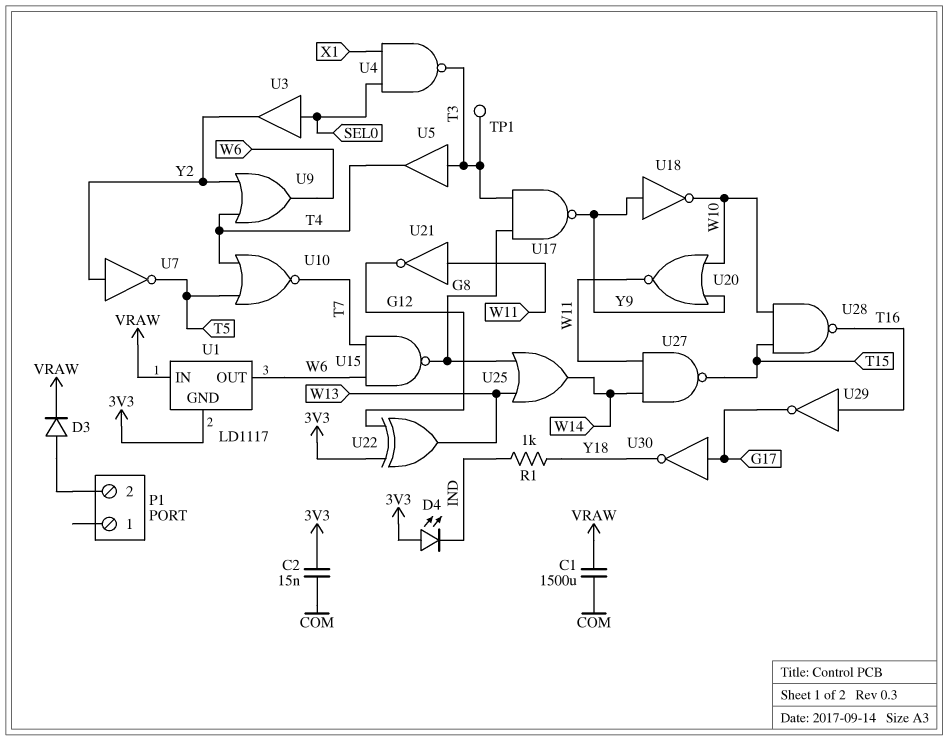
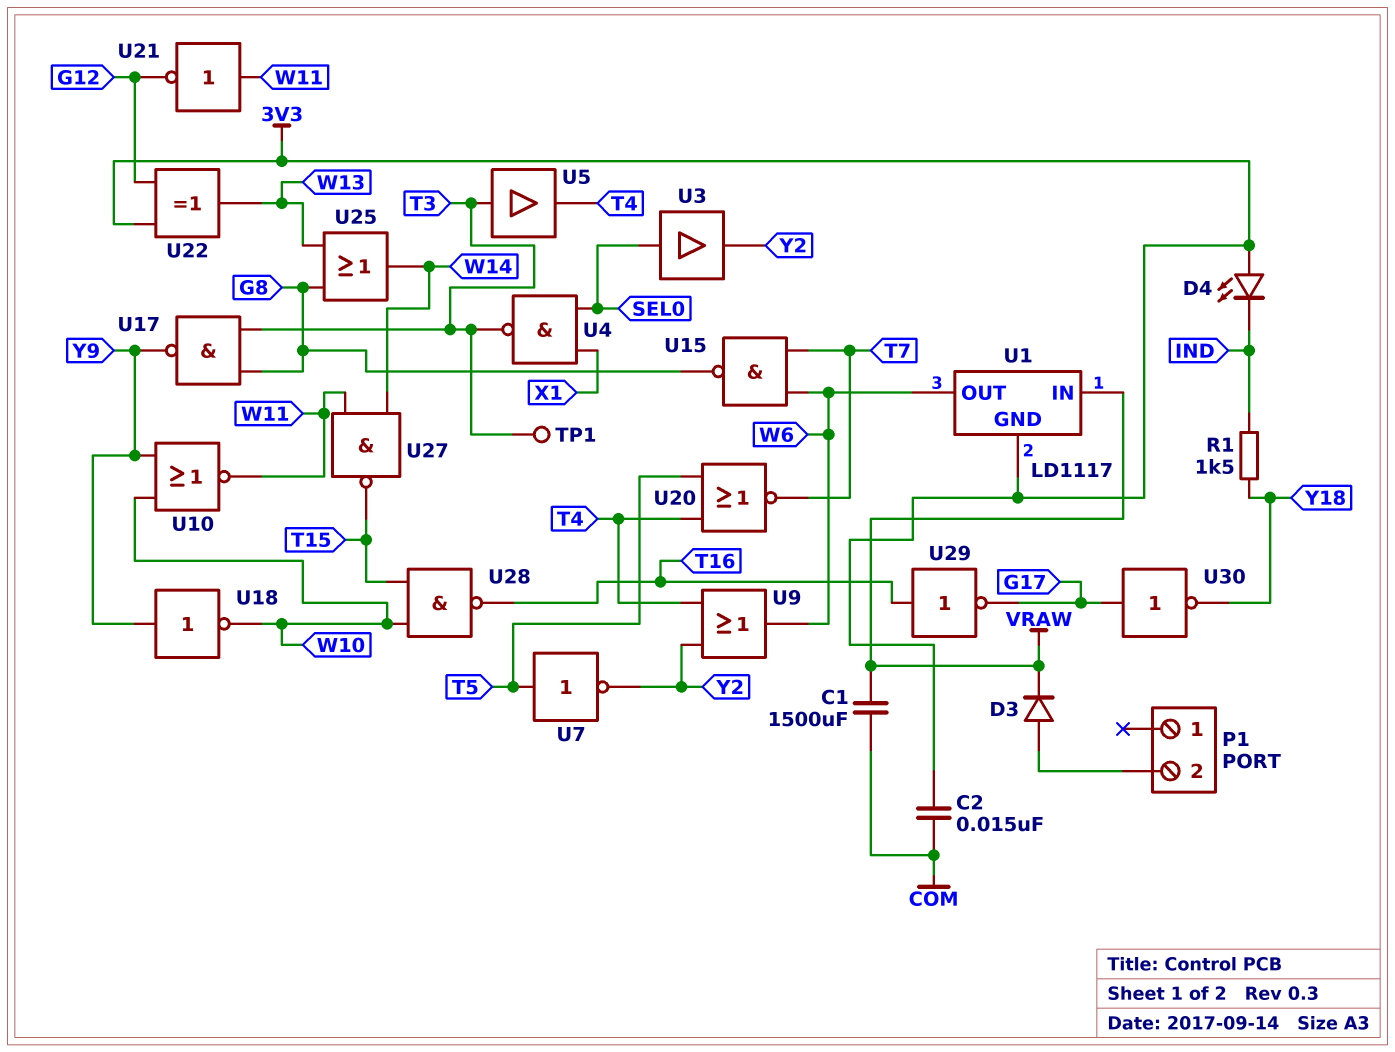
R1: 1k (IND, Y18) -> 1.5k (IND, Y18)
U7: NOT (in Y2, out T5) -> NOT (in T5, out Y2)
U10: NOR (in T4, in T5, out T7) -> NOR (in W10, in Y9, out W11)
U20: NOR (in W10, in Y9, out W11) -> NOR (in T4, in T5, out T7)

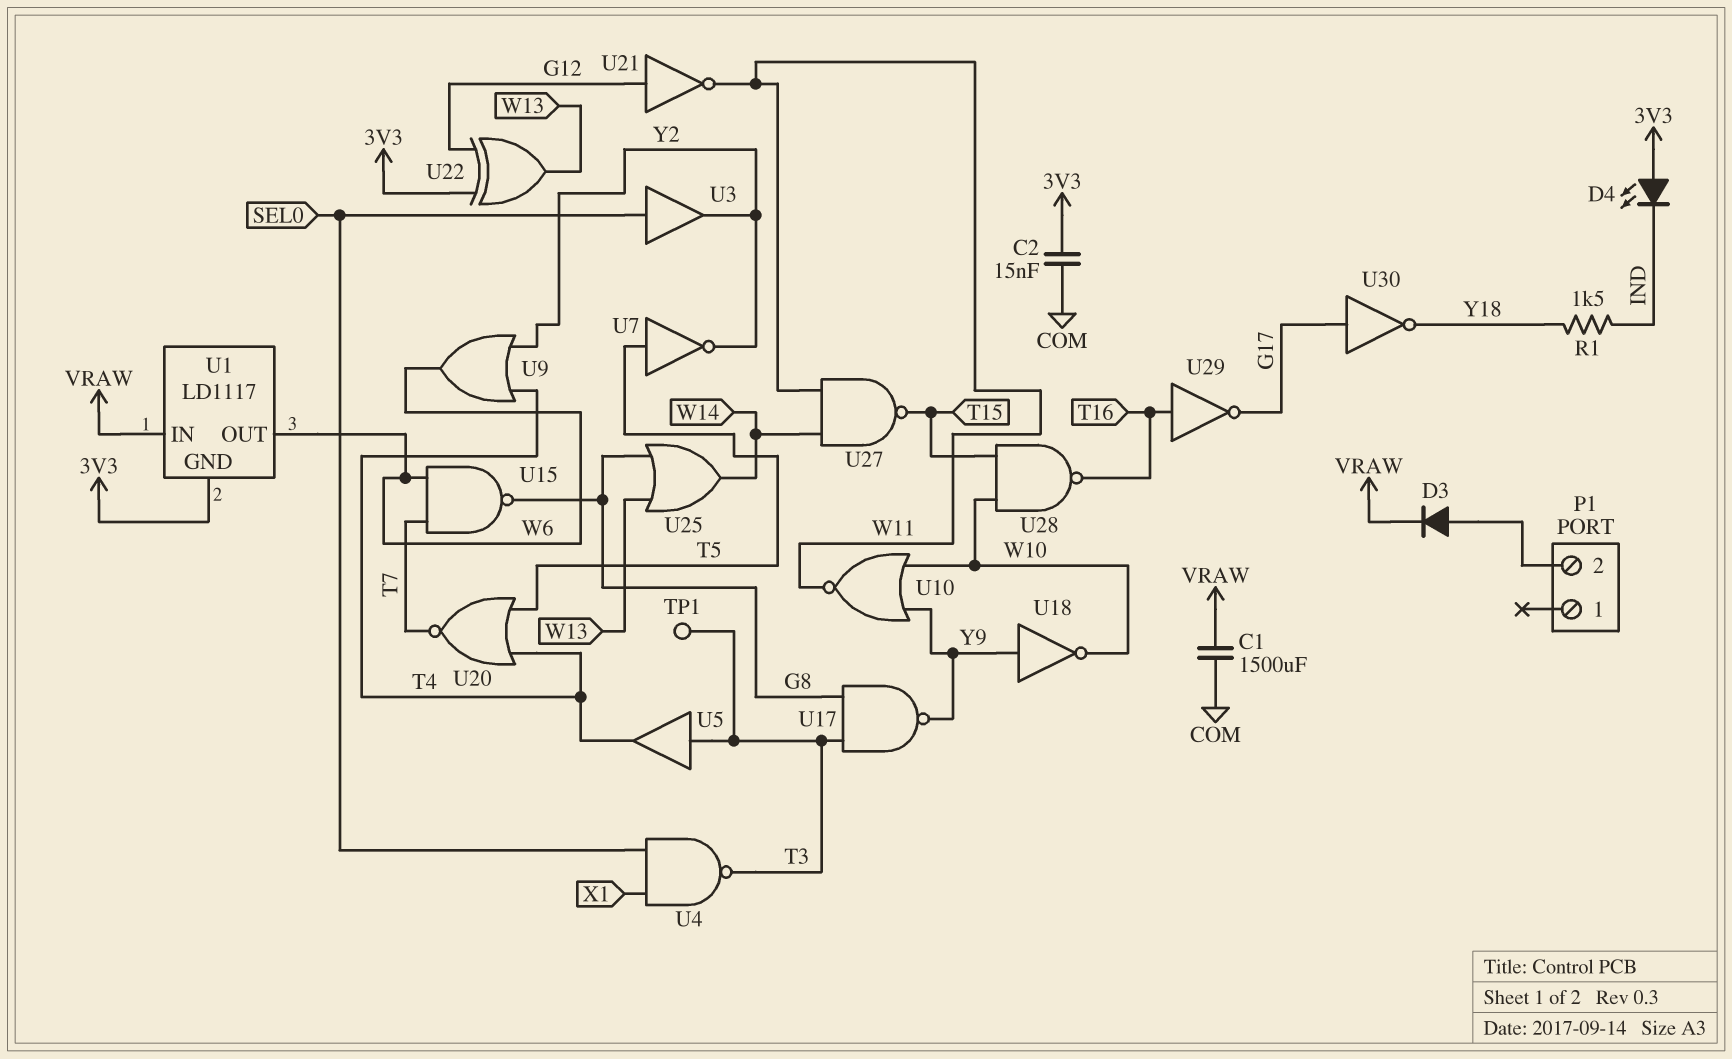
U21: NOT (in W11, out G12) -> NOT (in G12, out W11)

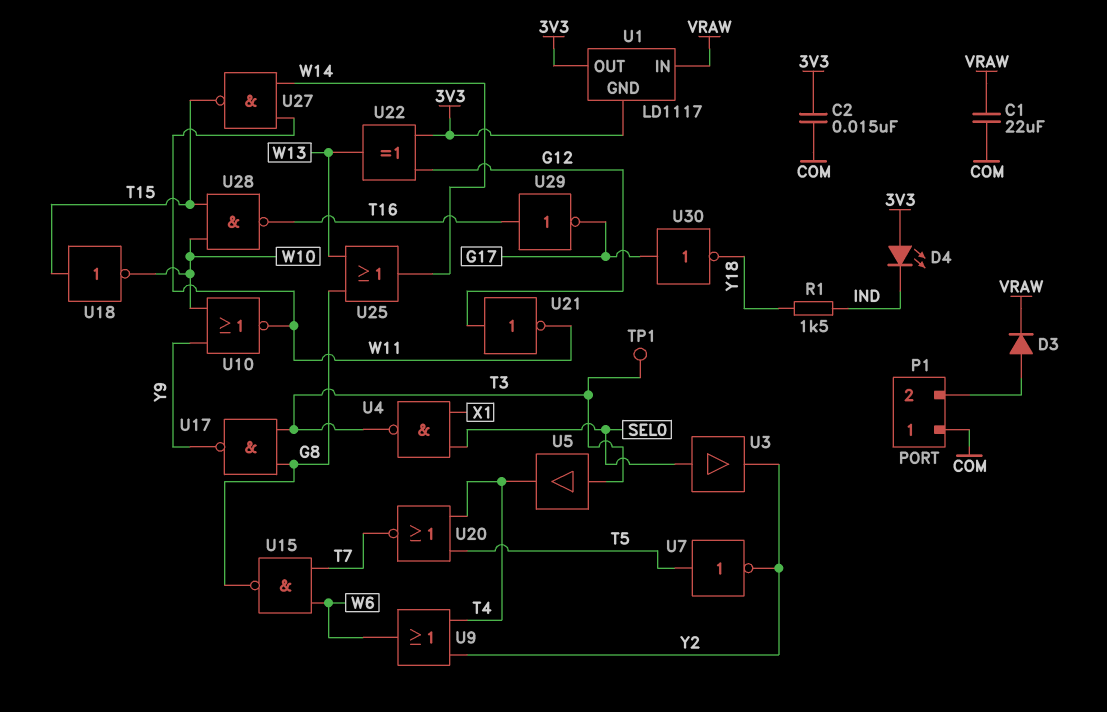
C1: 1500uF (COM, VRAW) -> 22uF (COM, VRAW)
P1 pin 1: none -> COM
U1 pin OUT: W6 -> 3V3
U18: NOT (in Y9, out W10) -> NOT (in T15, out W10)

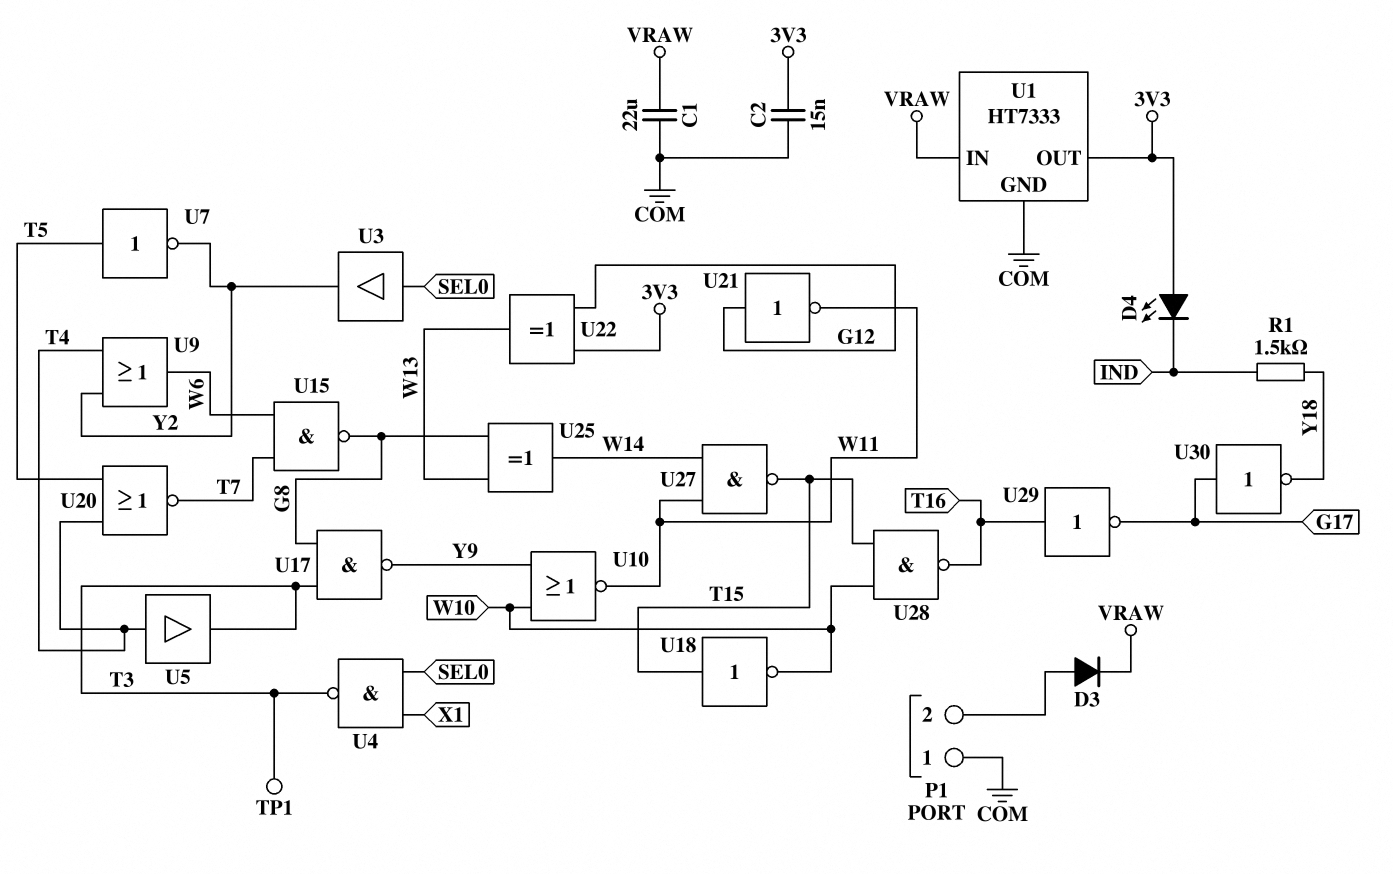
U1: LD1117 -> HT7333
U1 pin GND: 3V3 -> COM
U5: buffer (in T3, out T4) -> buffer (in T4, out T3)
U25: OR (in G8, in W13, out W14) -> XOR (in G8, in W13, out W14)

